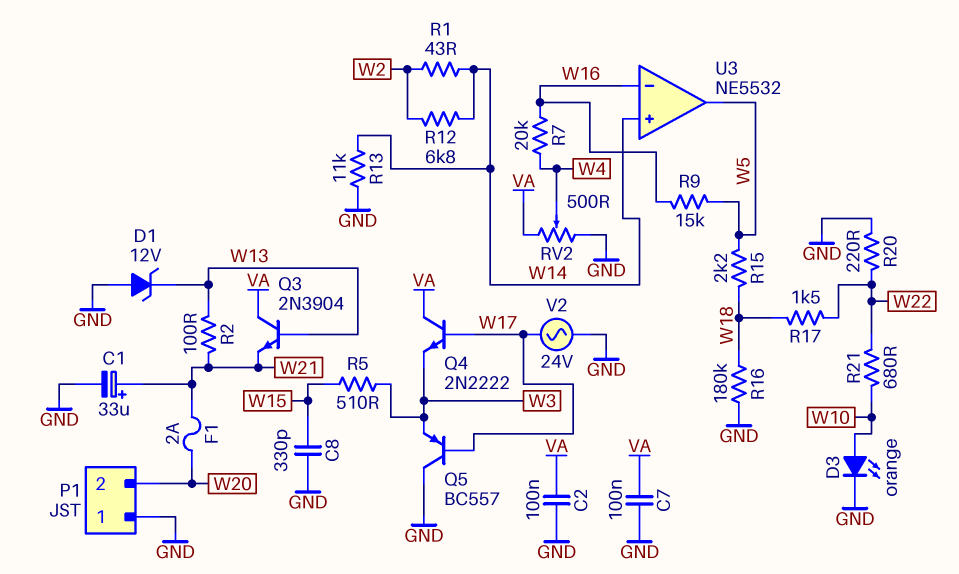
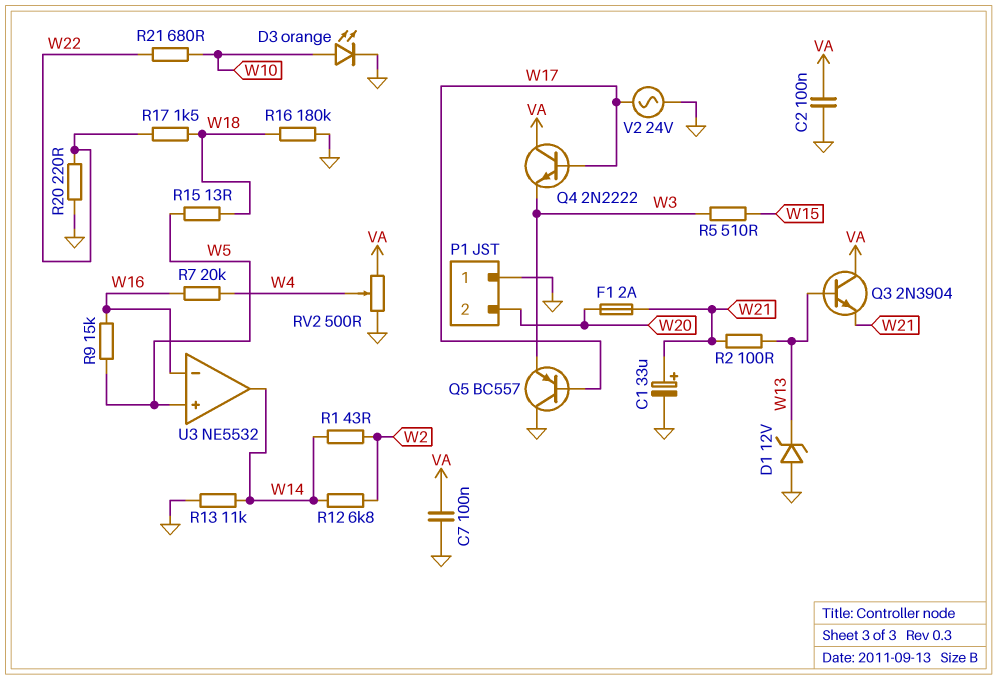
C8: 330pF (GND, W15) -> none
R15: 2.2k (W5, W18) -> 13 (W5, W18)
U3 pin in+: W14 -> W5
U3 pin out: W5 -> W14

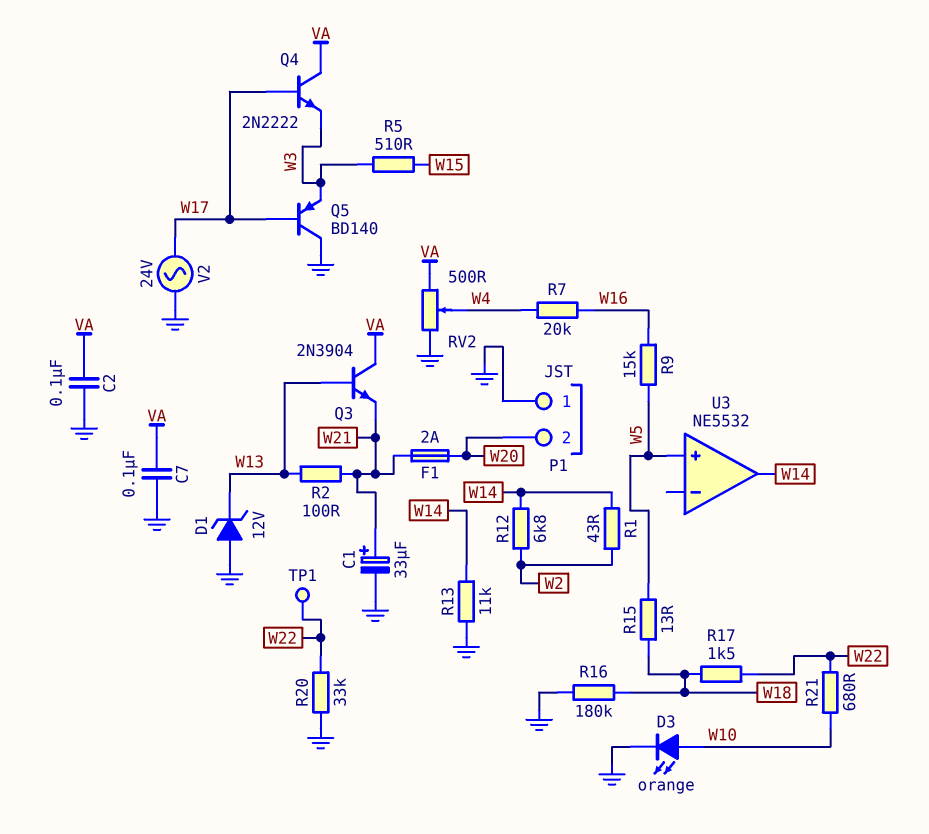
Q5: PNP BC557 (B W17, C GND, E W3) -> PNP BD140 (B W17, C GND, E W3)
R20: 220 (GND, W22) -> 33k (GND, W22)
TP1: none -> test point (W22)
U3 pin in-: W16 -> none

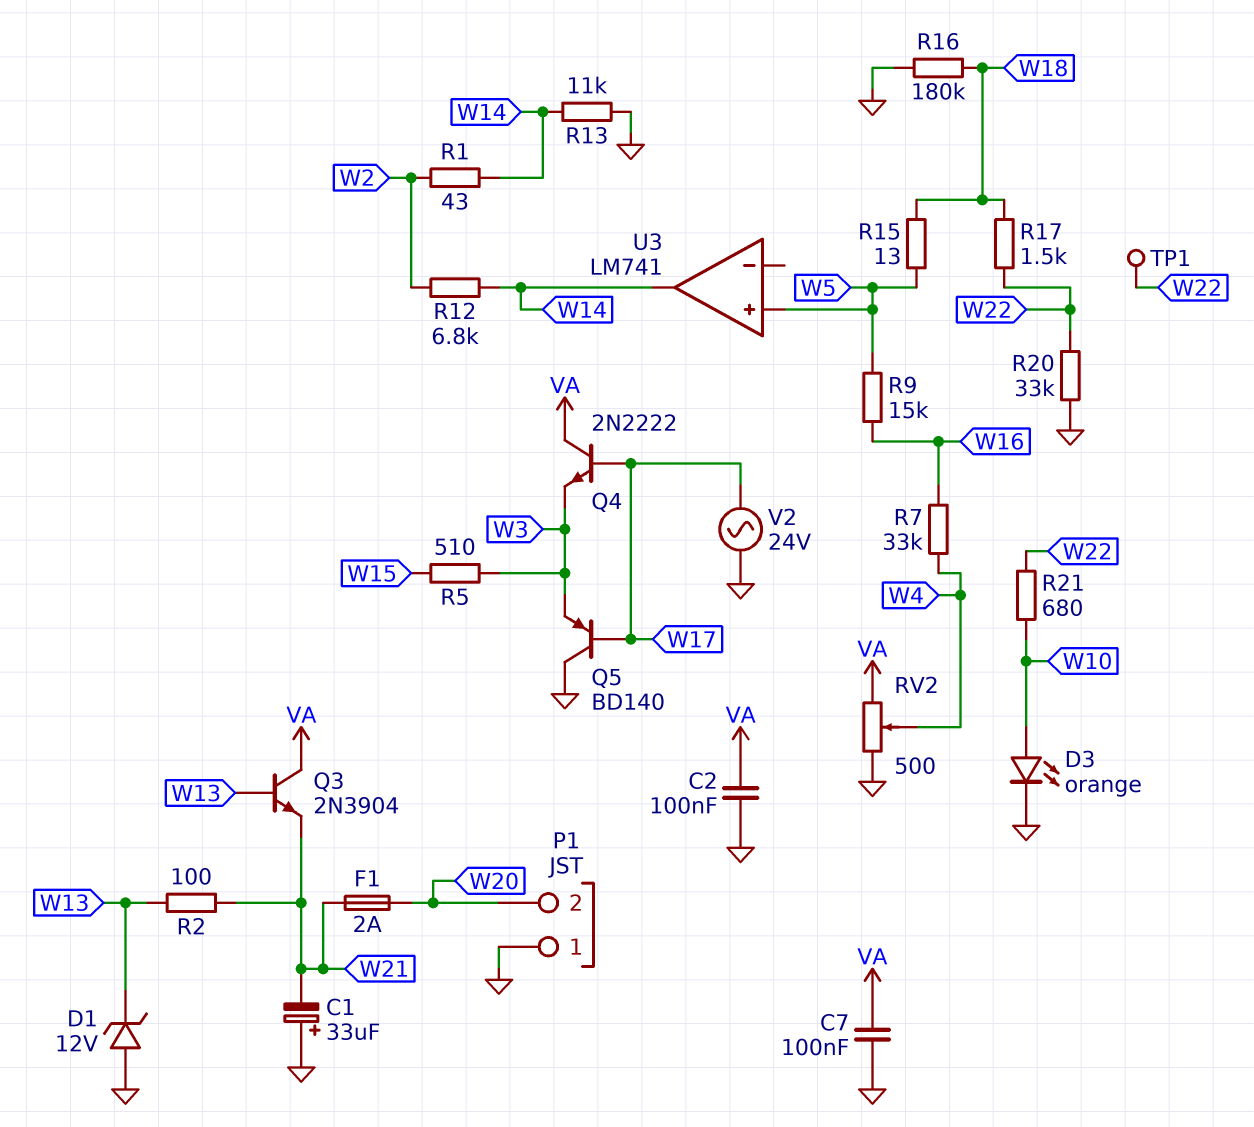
C1: 33uF (plus W21, minus GND) -> 33uF (plus GND, minus W21)
R7: 20k (W4, W16) -> 33k (W4, W16)
U3: NE5532 -> LM741

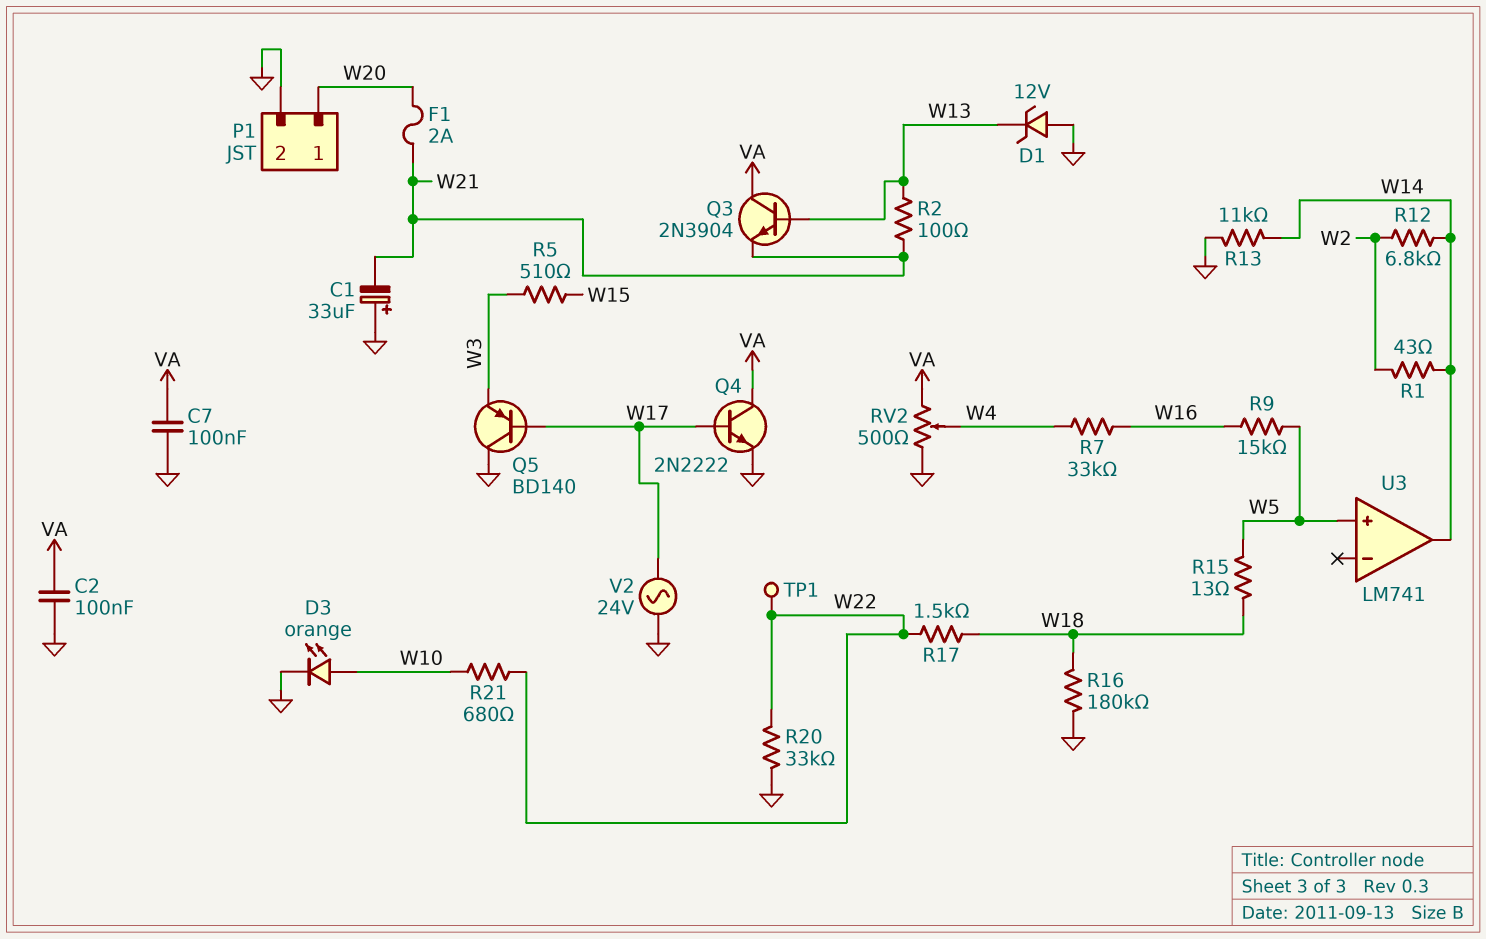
P1 pin 1: GND -> W20
P1 pin 2: W20 -> GND
Q4: NPN 2N2222 (B W17, C VA, E W3) -> NPN 2N2222 (B W17, C VA, E GND)

